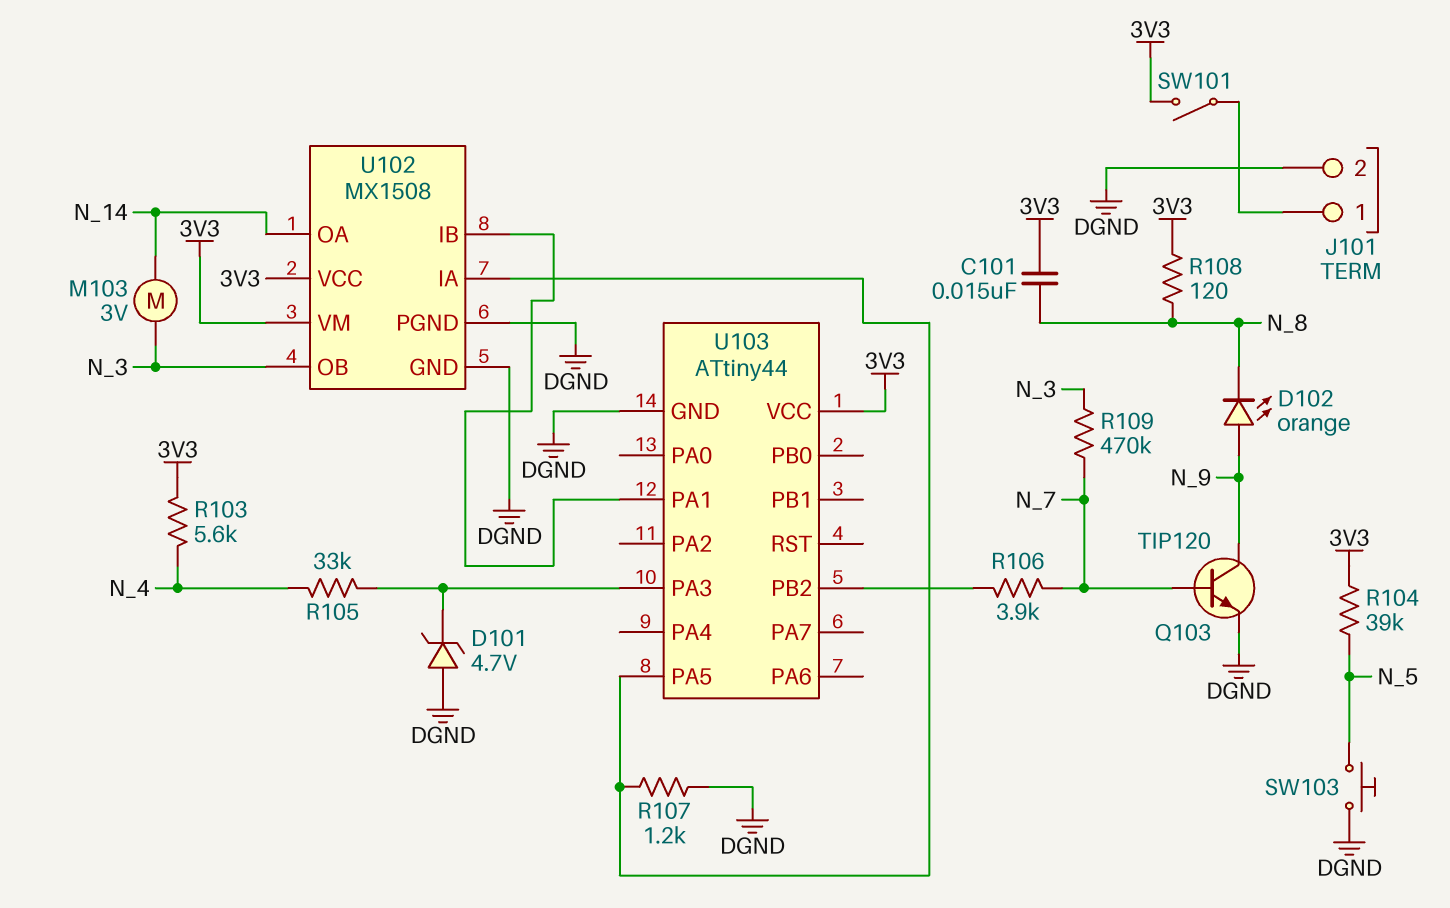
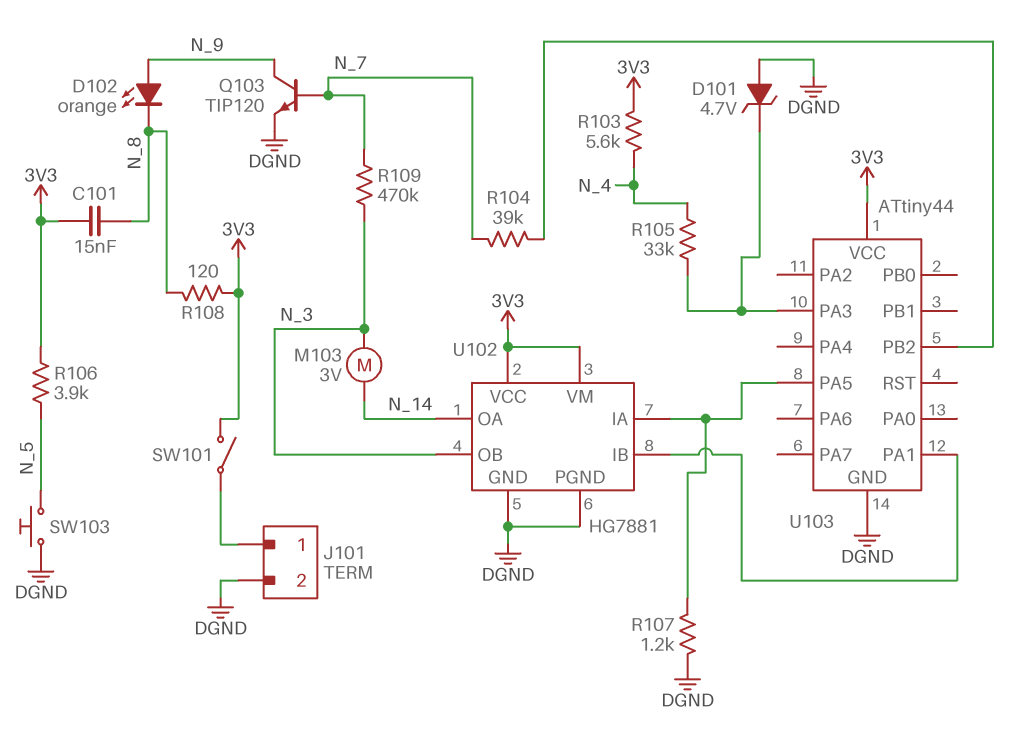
R104: 39k (3V3, N_5) -> 39k (N_7, U103/PB2)
R106: 3.9k (N_7, U103/PB2) -> 3.9k (3V3, N_5)
U102: MX1508 -> HG7881

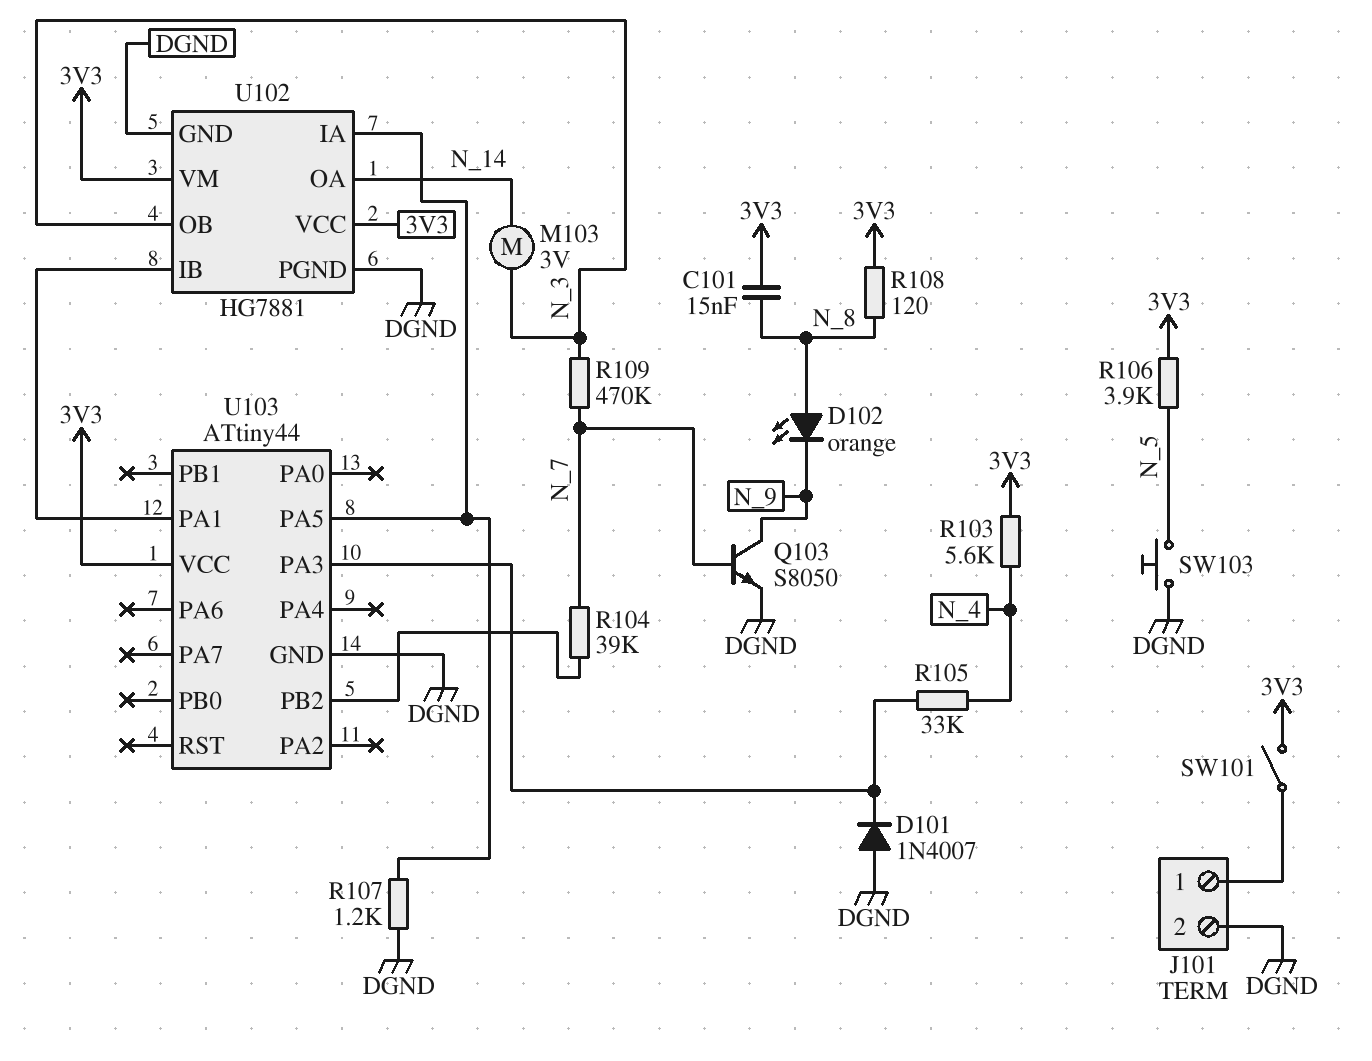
D101: zener 4.7V (A DGND, K U103/PA3) -> diode 1N4007 (A DGND, K U103/PA3)
D102: LED orange (A N_9, K N_8) -> LED orange (A N_8, K N_9)
Q103: NPN TIP120 (B N_7, C N_9, E DGND) -> NPN S8050 (B N_7, C N_9, E DGND)

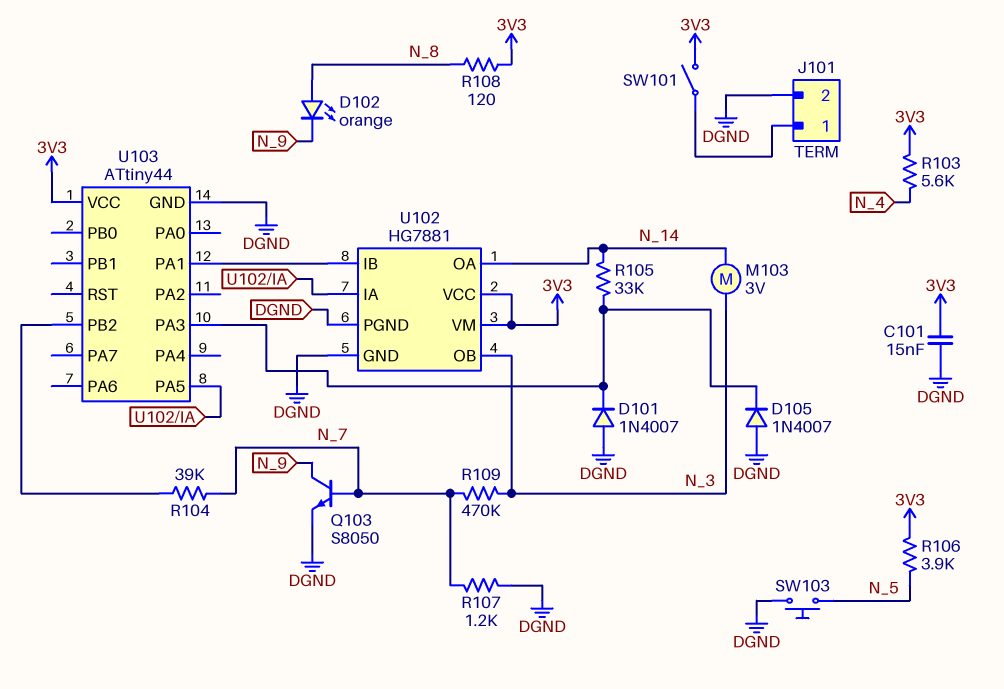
C101: 15nF (3V3, N_8) -> 15nF (3V3, DGND)
D105: none -> diode 1N4007 (A DGND, K U103/PA3)
R105: 33k (N_4, U103/PA3) -> 33k (N_14, U103/PA3)
R107: 1.2k (DGND, U102/IA) -> 1.2k (DGND, N_7)

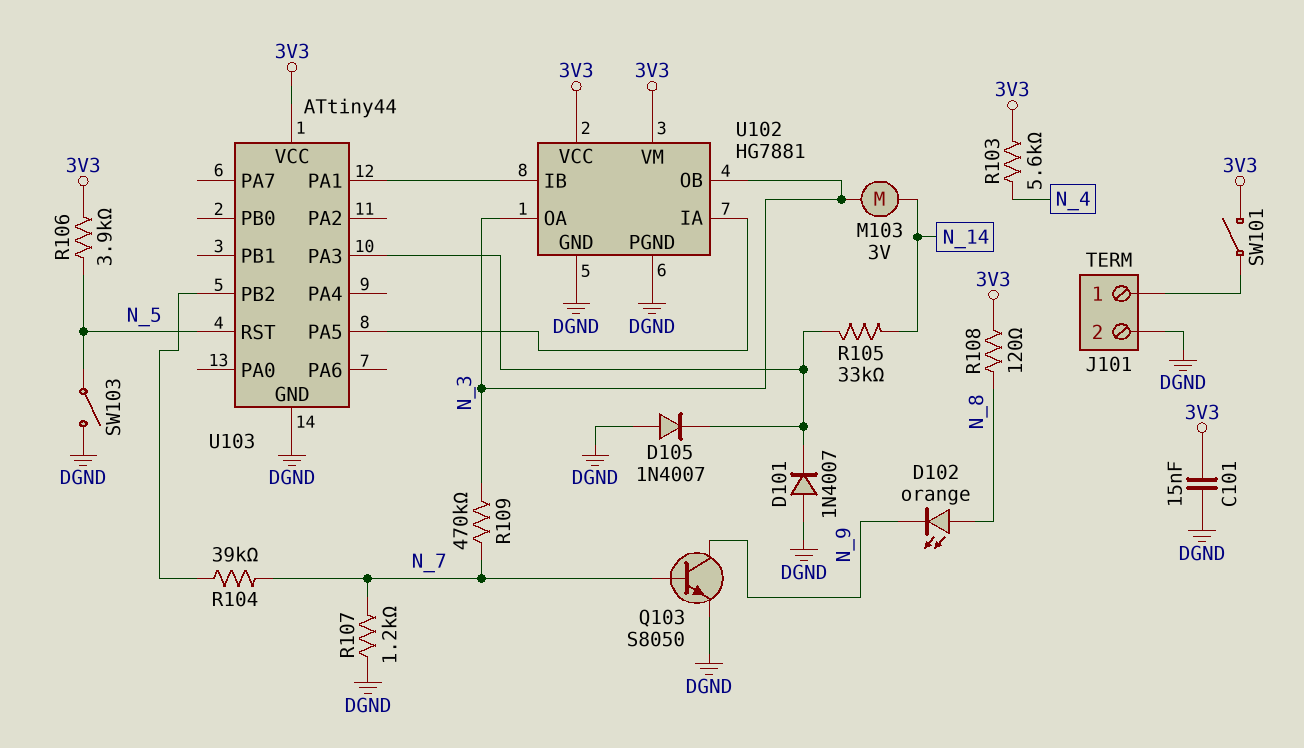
SW103: button (DGND, N_5) -> switch (DGND, N_5)
U102 pin OA: N_14 -> N_3
U103 pin RST: none -> N_5

